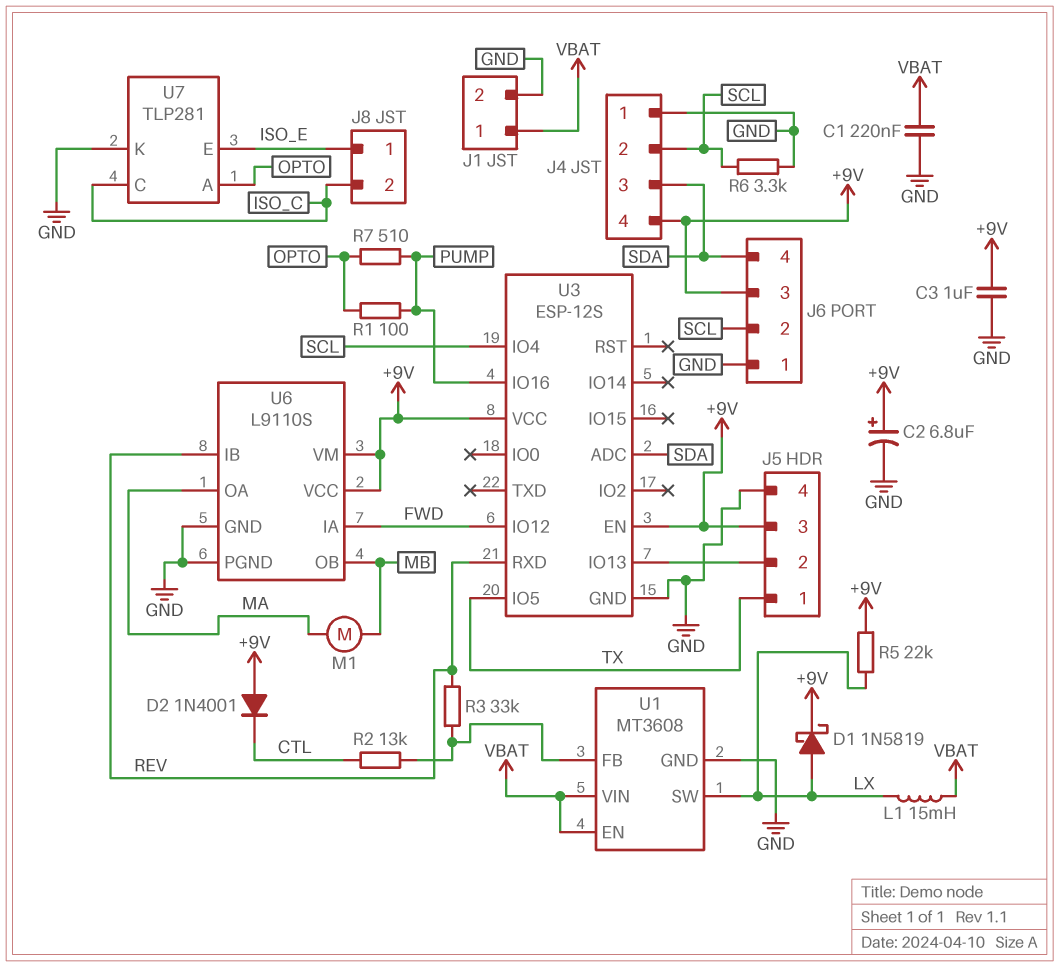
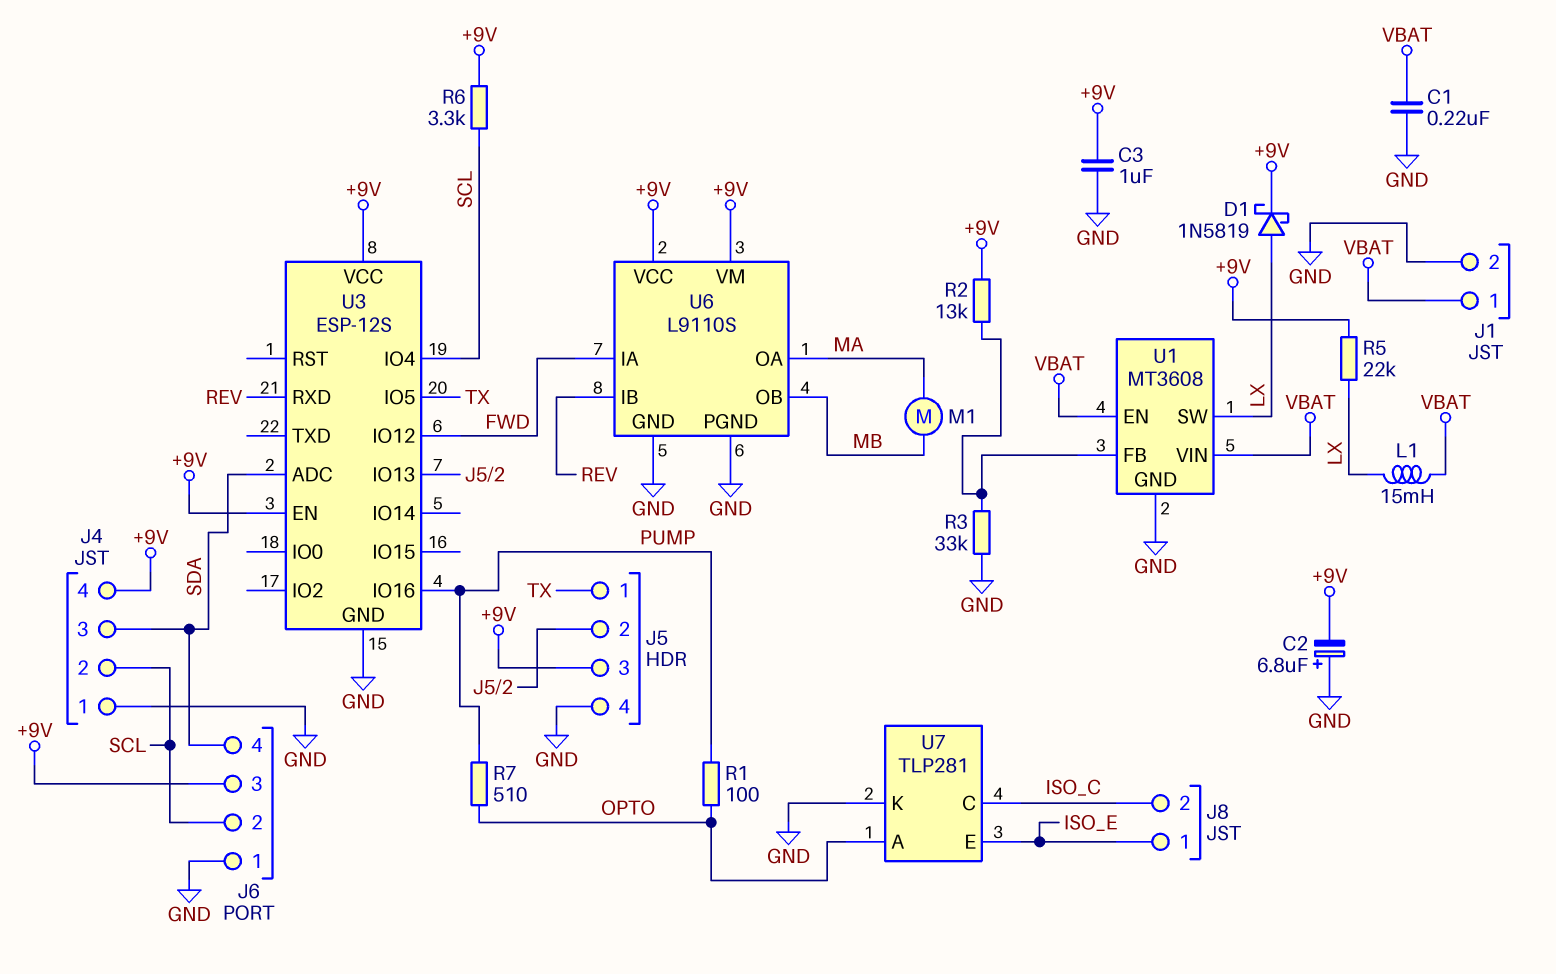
C2: 6.8uF (plus +9V, minus GND) -> 6.8uF (plus GND, minus +9V)
D2: diode 1N4001 (A +9V, K CTL) -> none
R2: 13k (CTL, U1/FB) -> 13k (+9V, U1/FB)
R3: 33k (REV, U1/FB) -> 33k (GND, U1/FB)
R6: 3.3k (GND, SCL) -> 3.3k (+9V, SCL)

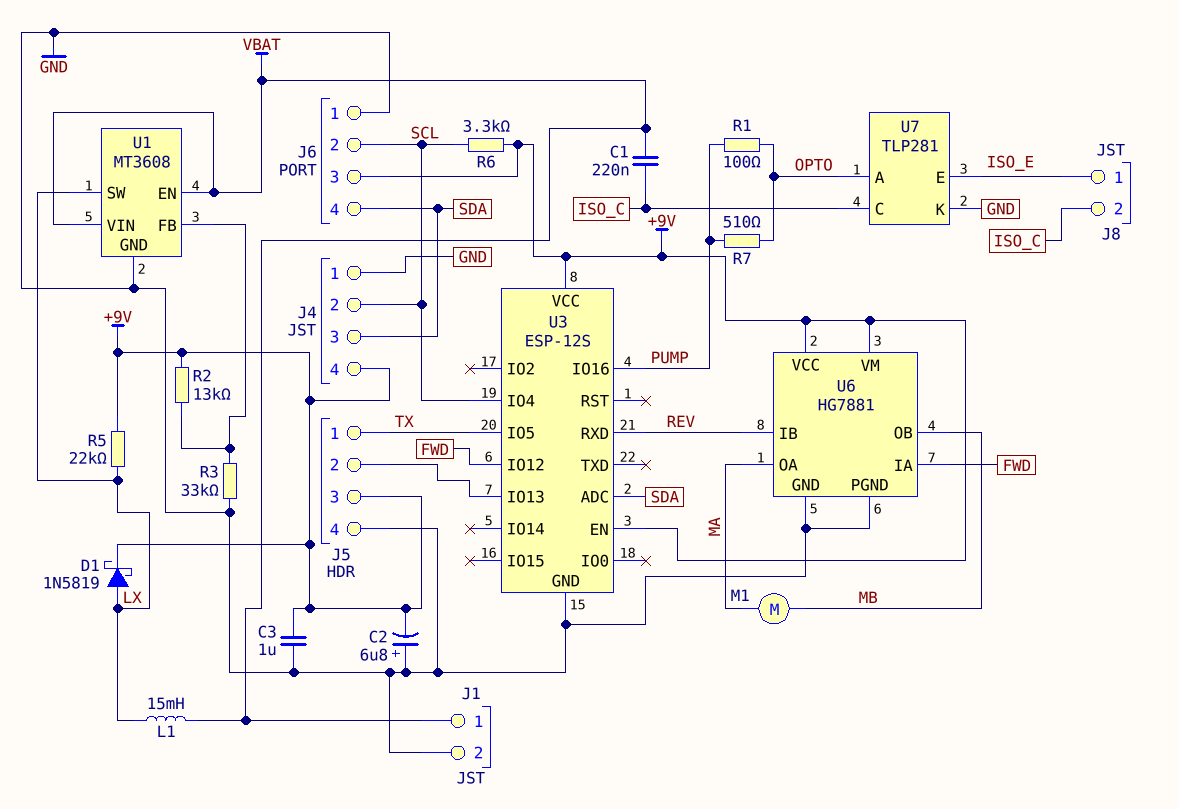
C1: 220nF (GND, VBAT) -> 220nF (ISO_C, VBAT)
U6: L9110S -> HG7881

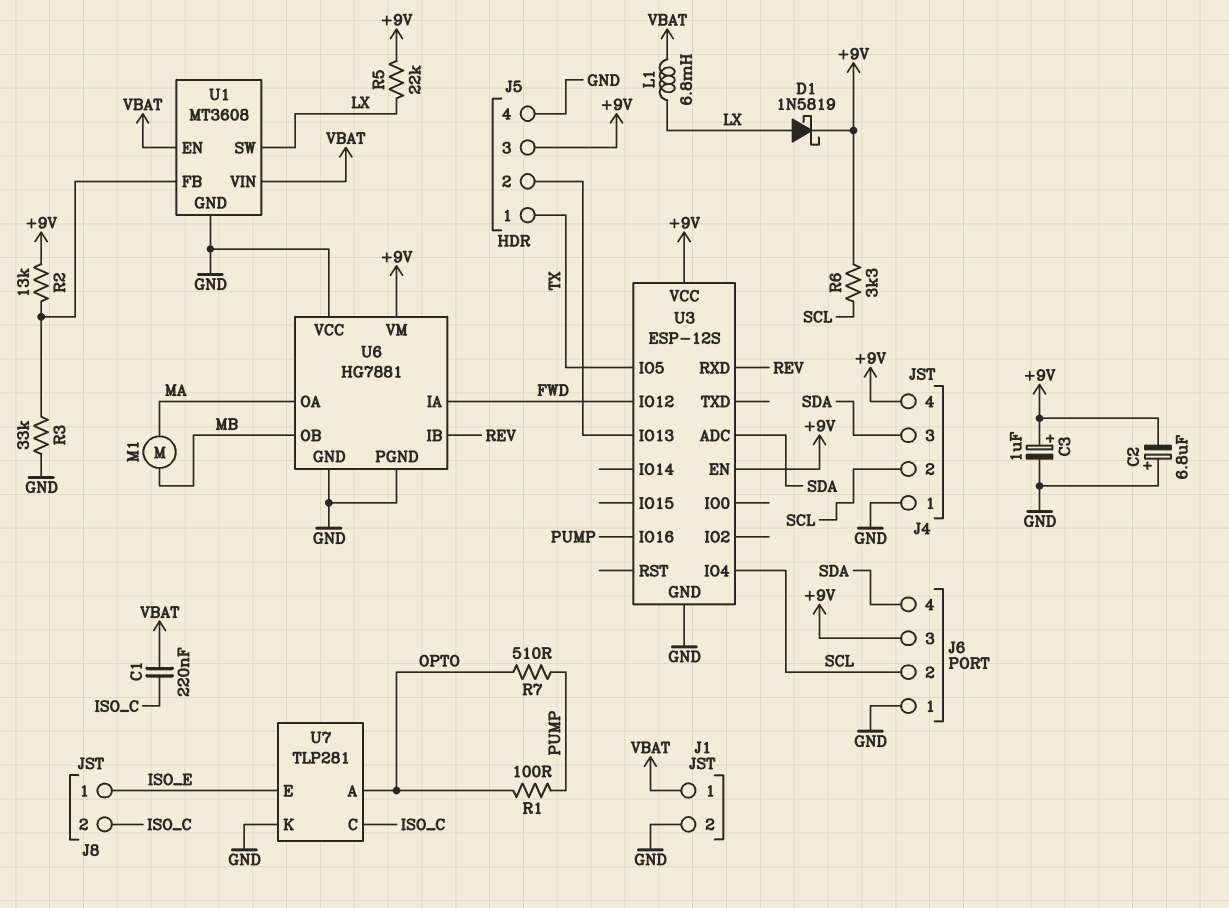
C3: 1uF (+9V, GND) -> 1uF (plus +9V, minus GND)
L1: 15mH (LX, VBAT) -> 6.8mH (LX, VBAT)
U6 pin VCC: +9V -> GND

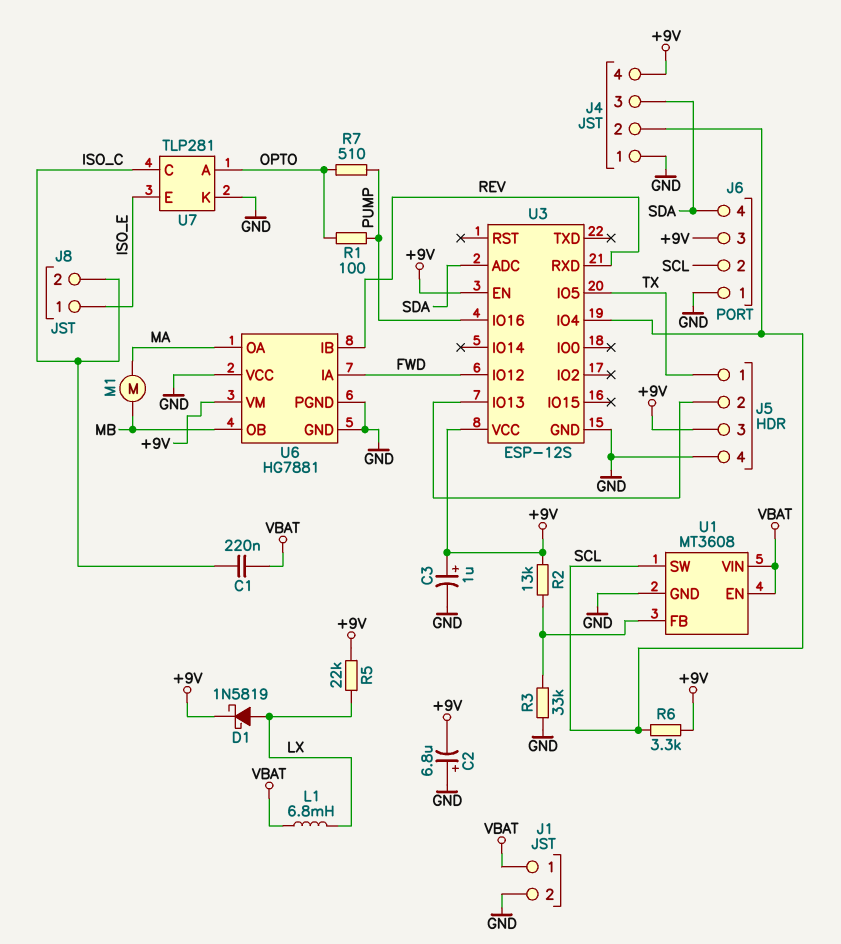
U1 pin SW: LX -> SCL

